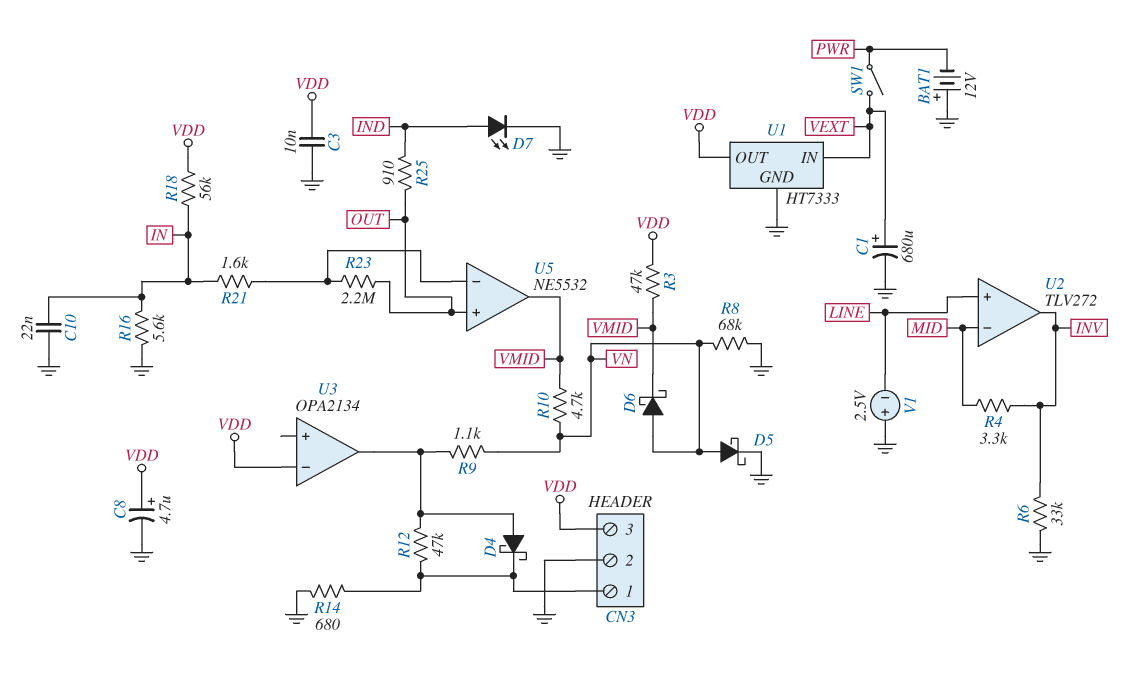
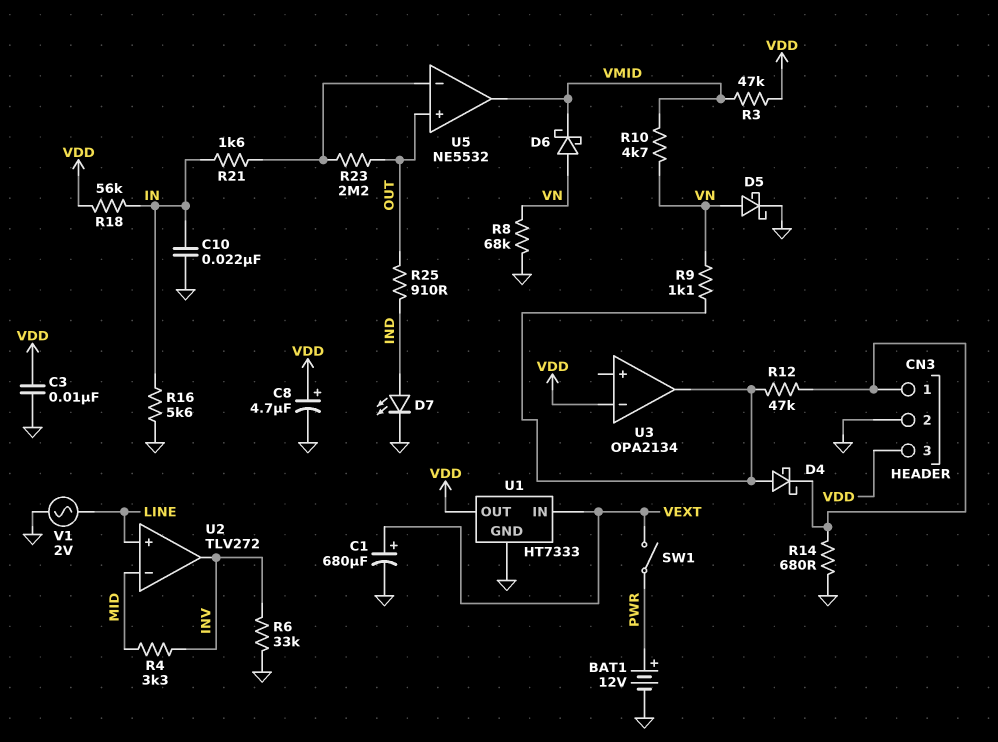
BAT1: 12V (plus GND, minus PWR) -> 12V (plus PWR, minus GND)
V1: 2.5V (plus GND, minus LINE) -> AC 2V (GND, LINE)

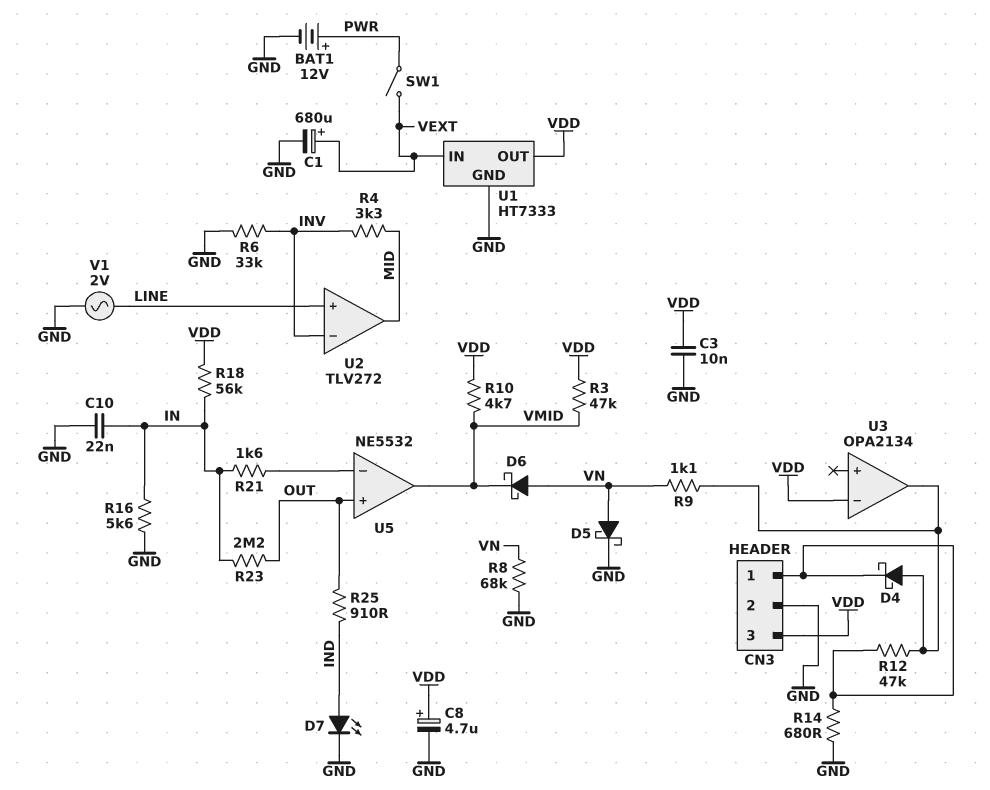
R10: 4.7k (VMID, VN) -> 4.7k (VDD, VMID)
R23: 2.2M (OUT, U5/in-) -> 2.2M (IN, OUT)
U2 pin in-: MID -> INV
U2 pin out: INV -> MID

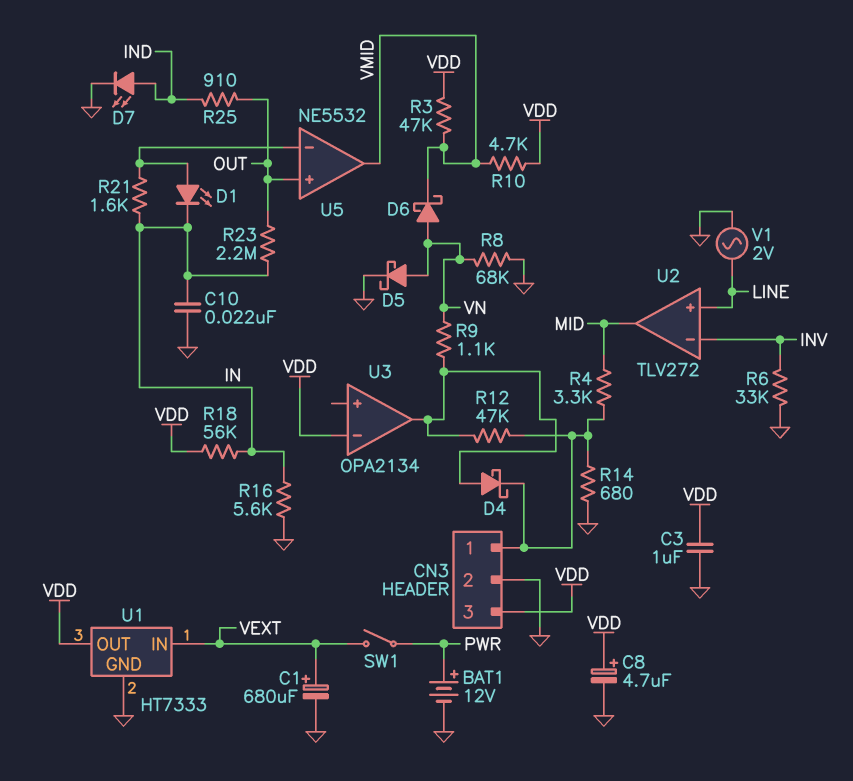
C3: 10nF (GND, VDD) -> 1uF (GND, VDD)
D1: none -> LED (A U5/in-, K IN)
R4: 3.3k (INV, MID) -> 3.3k (CN3/1, MID)

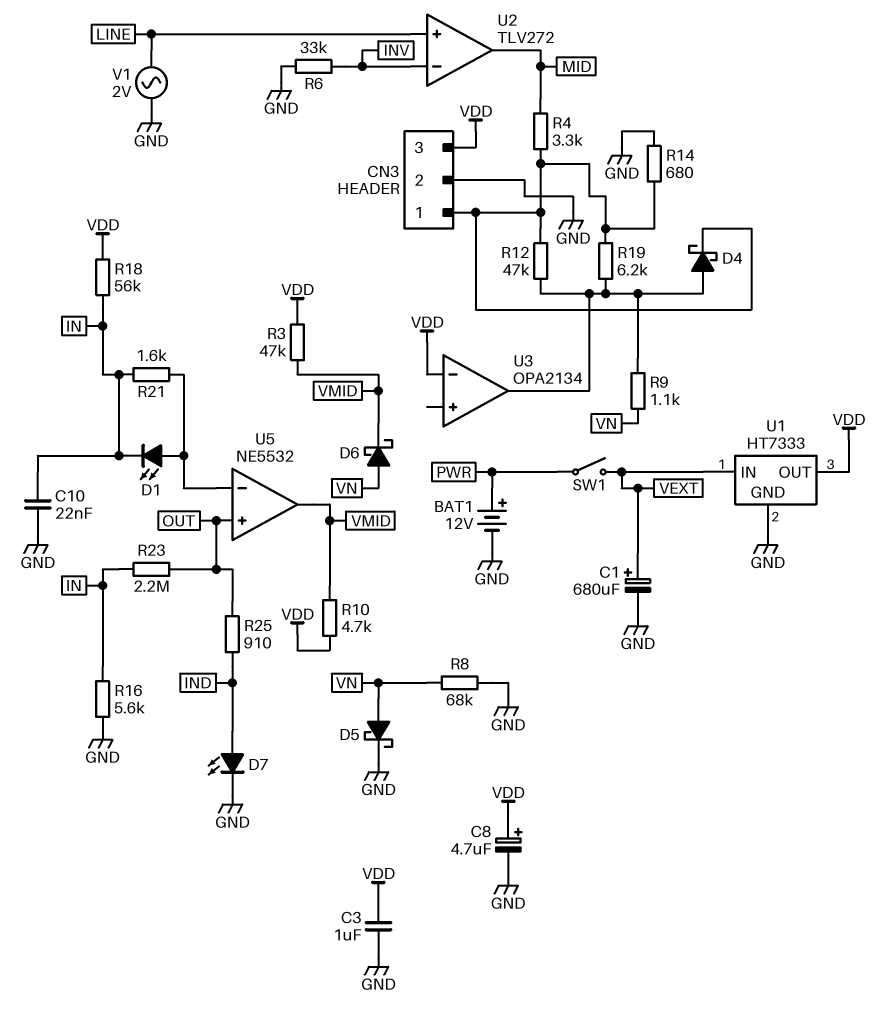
R19: none -> 6.2k (CN3/1, U3/out)

